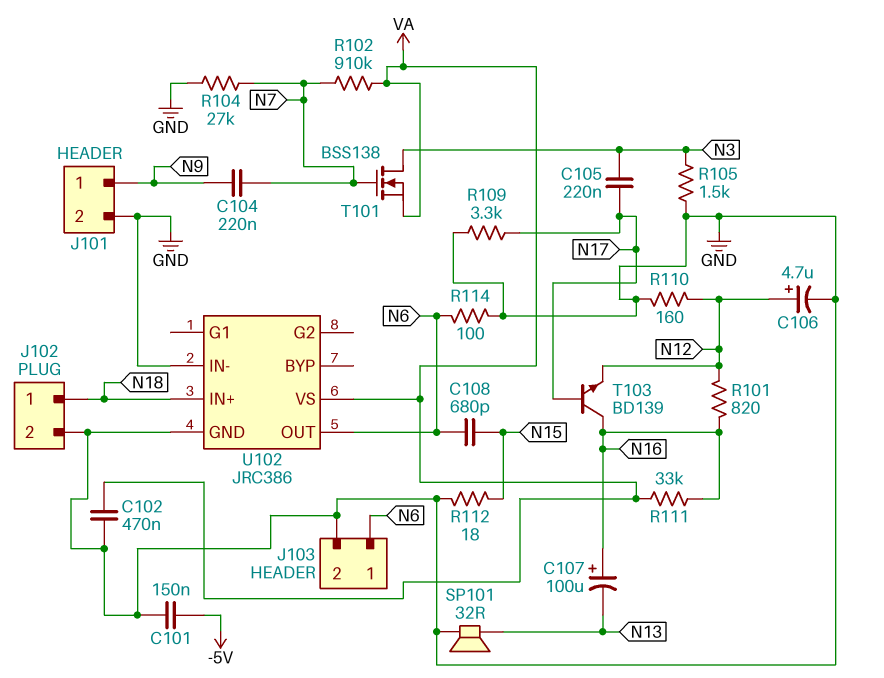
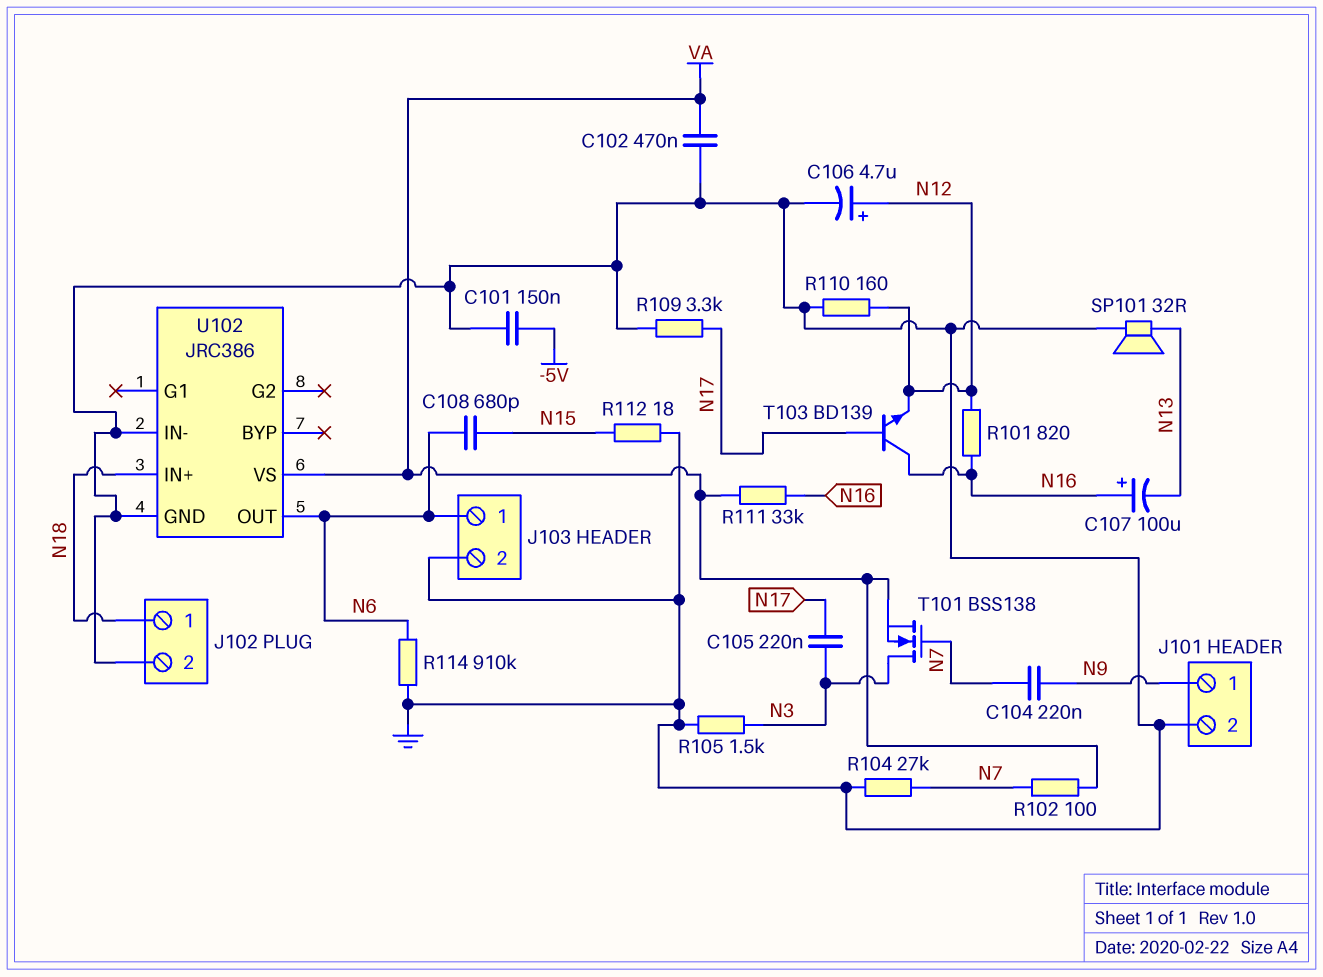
R102: 910k (N7, VA) -> 100 (N7, VA)
R114: 100 (GND, N6) -> 910k (GND, N6)

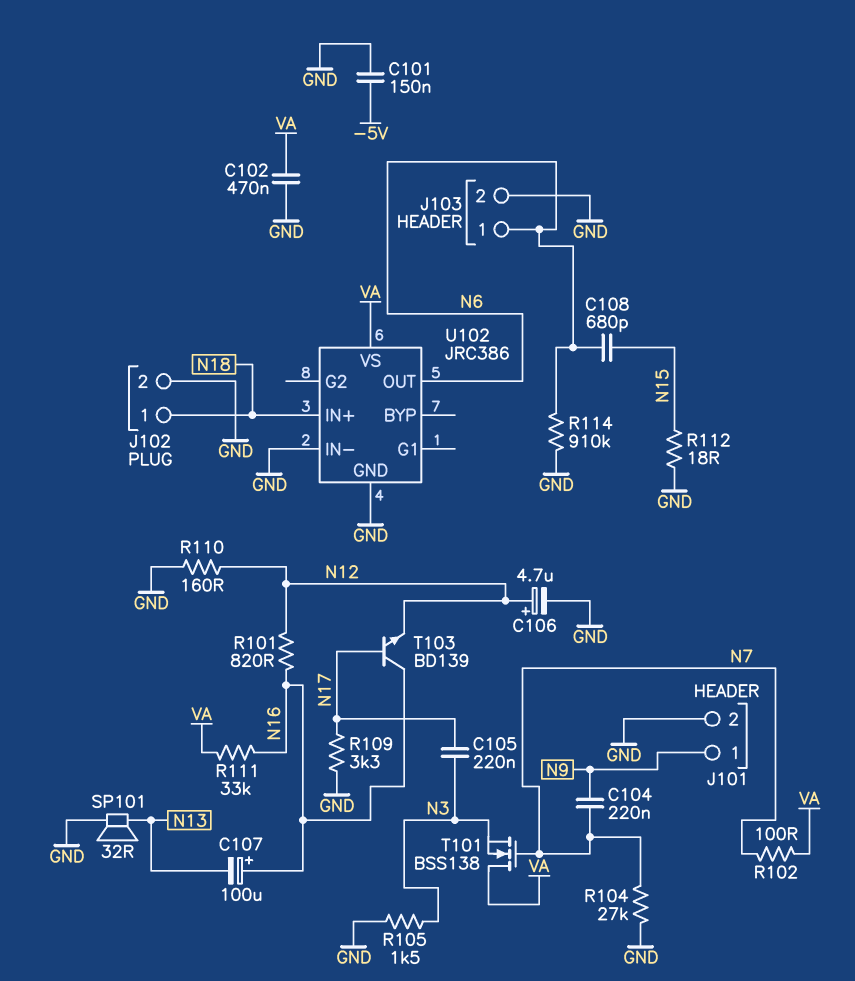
T101: NMOS BSS138 (G N7, D N3, S VA) -> NMOS BSS138 (G N7, D VA, S N3)

